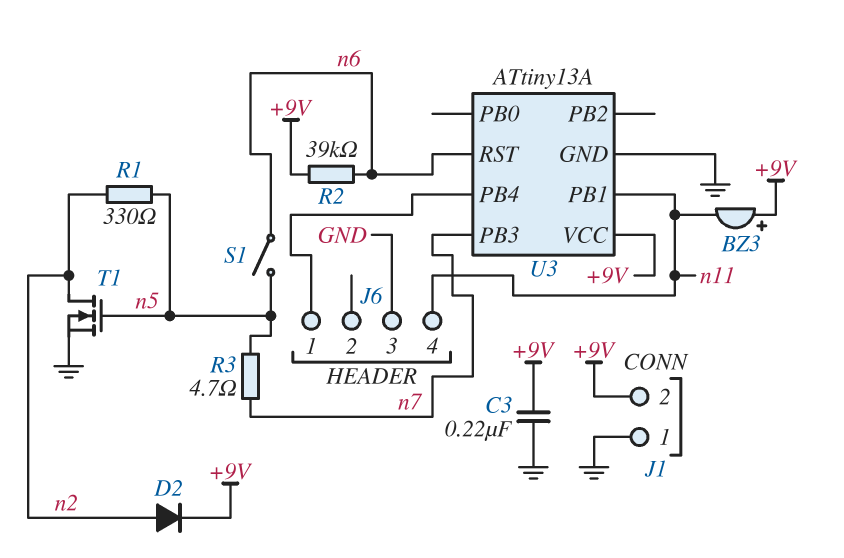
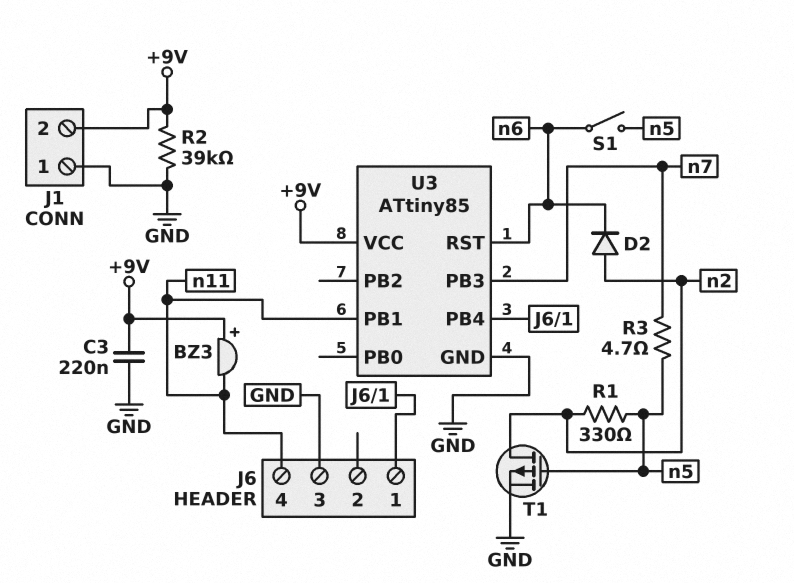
D2: diode (A n2, K +9V) -> diode (A n2, K n6)
R2: 39k (+9V, n6) -> 39k (+9V, GND)
T1: NMOS (G n5, D n2, S GND) -> PMOS (G n5, D n2, S GND)
U3: ATtiny13A -> ATtiny85

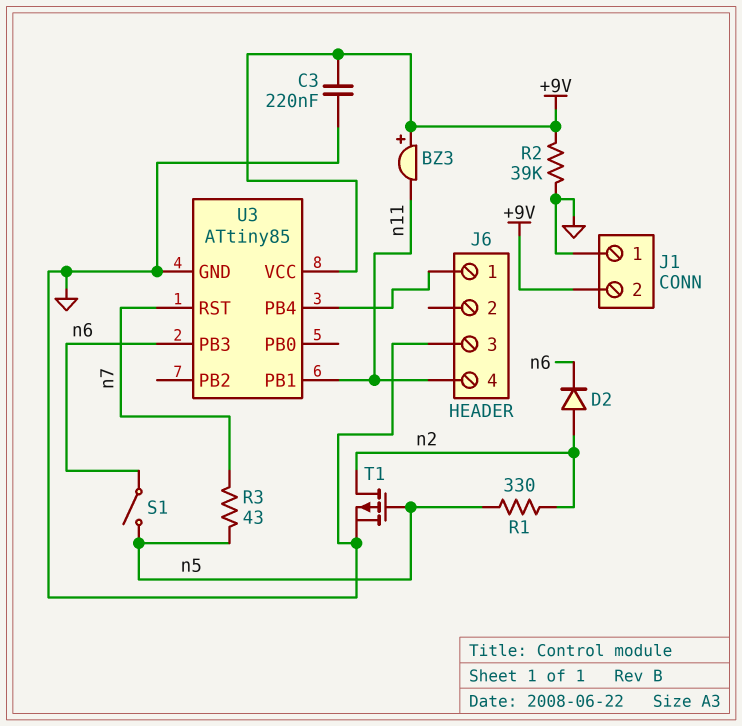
R3: 4.7 (n5, n7) -> 43 (n5, n7)
U3 pin PB3: n7 -> n6
U3 pin RST: n6 -> n7

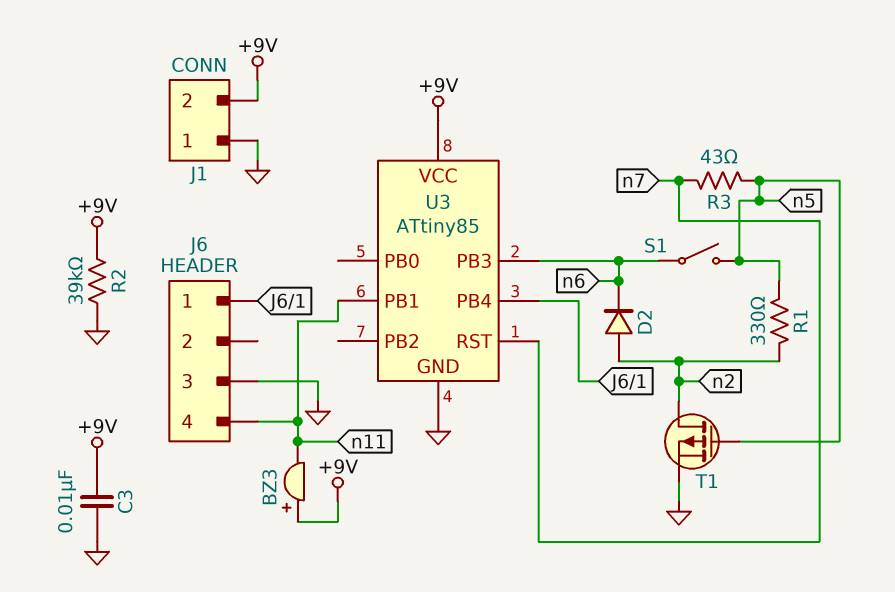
C3: 220nF (+9V, GND) -> 10nF (+9V, GND)

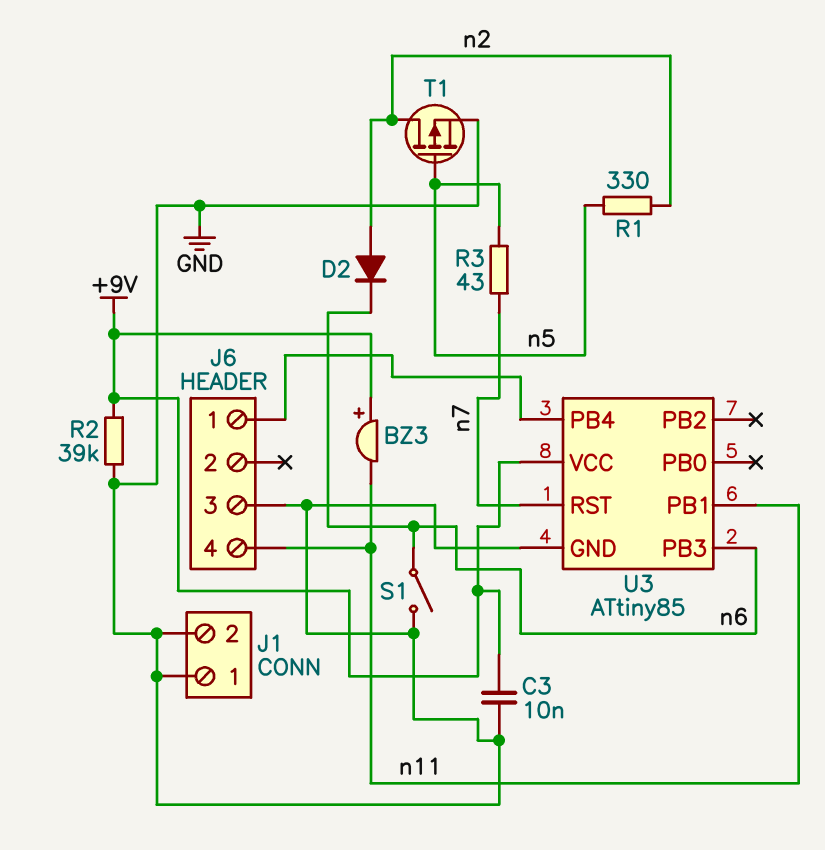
J1 pin 2: +9V -> GND
S1: switch (n5, n6) -> switch (GND, n6)

